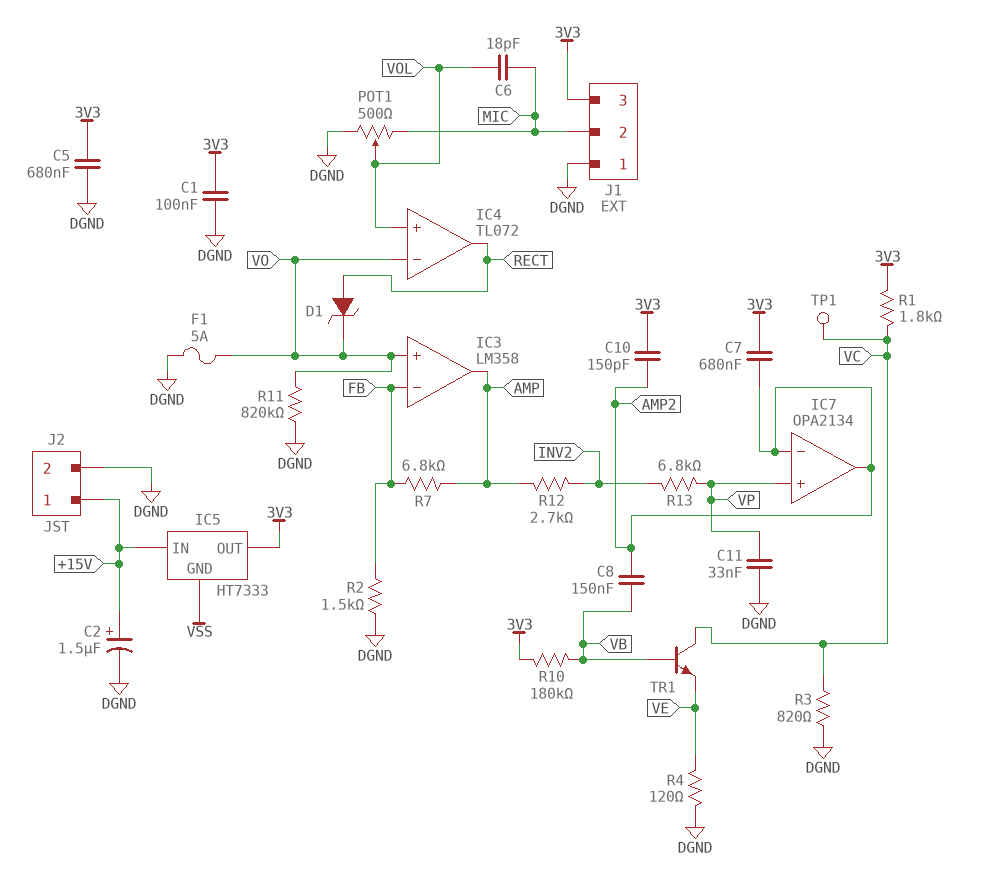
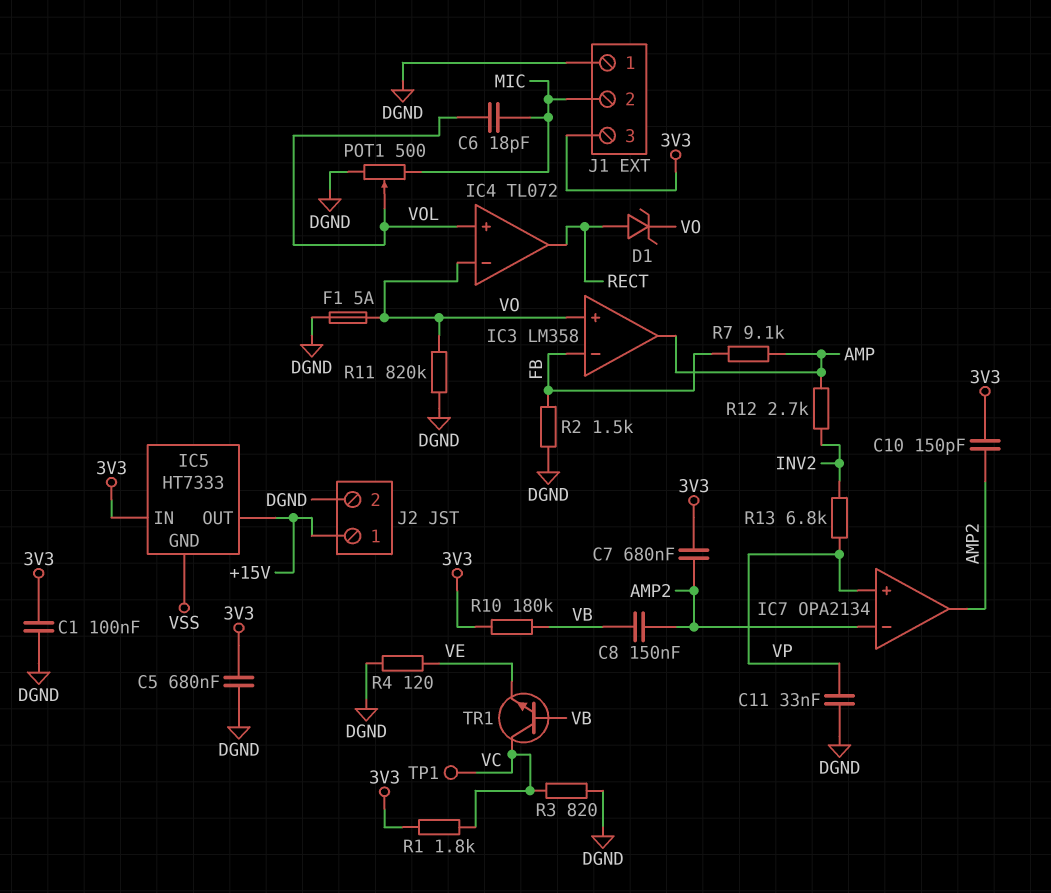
C2: 1.5uF (plus +15V, minus DGND) -> none
IC5 pin IN: +15V -> 3V3
IC5 pin OUT: 3V3 -> +15V
R7: 6.8k (AMP, FB) -> 9.1k (AMP, FB)

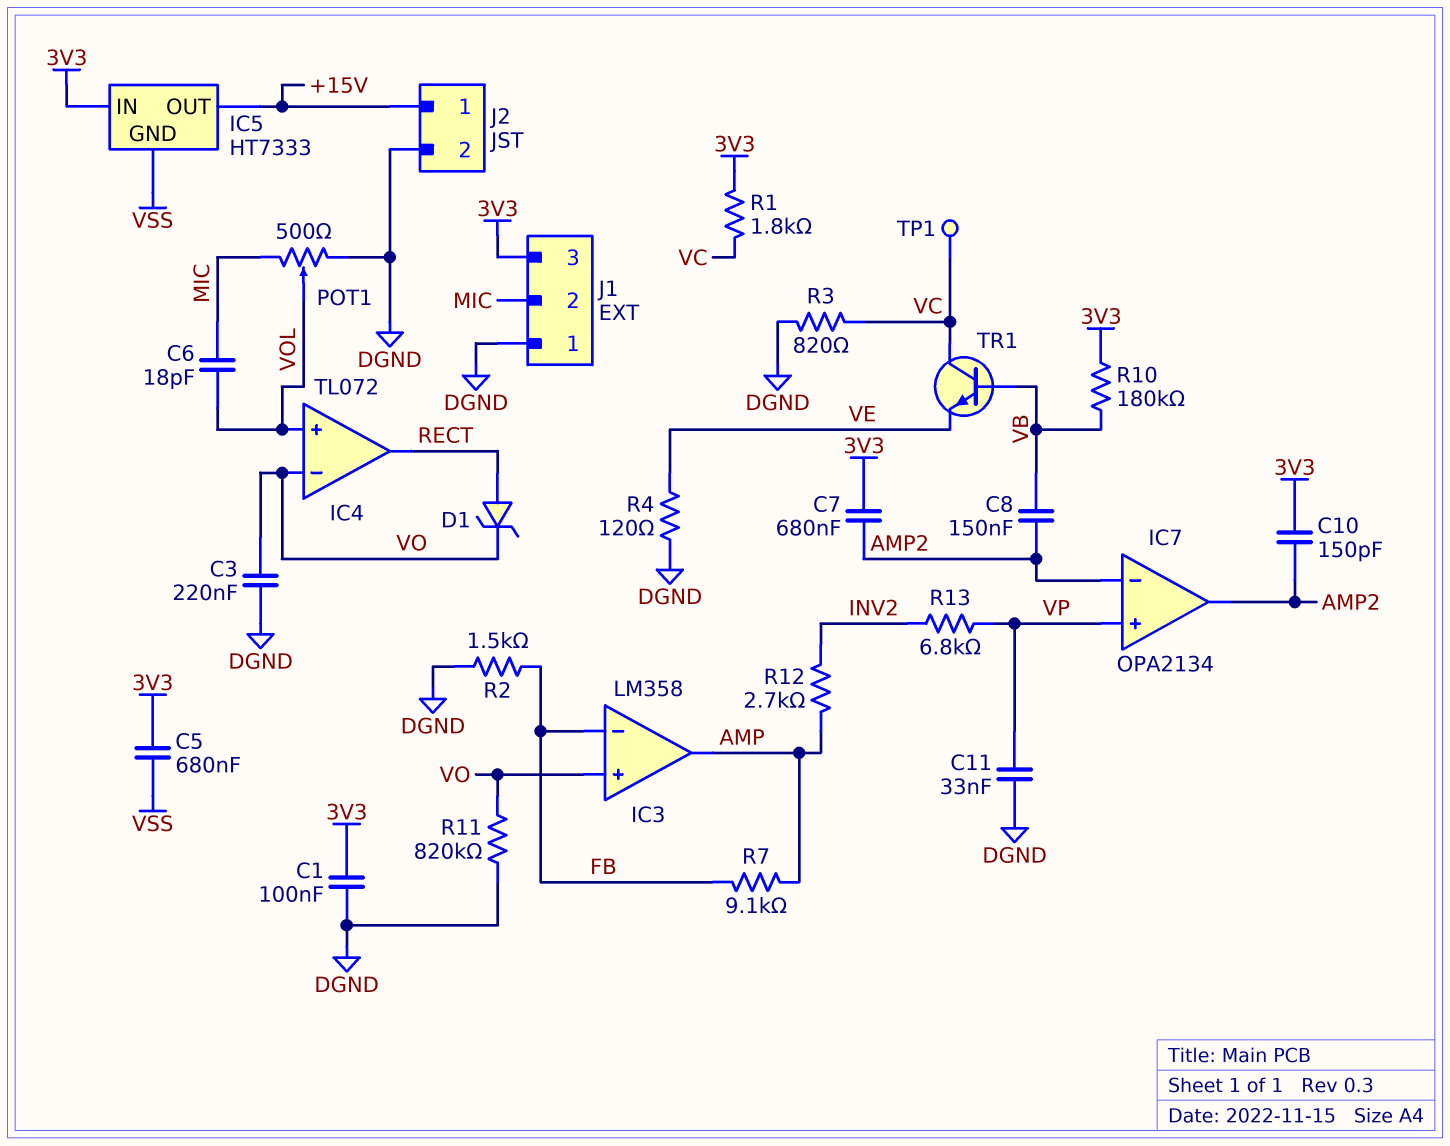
C3: none -> 220nF (DGND, VO)
C5: 680nF (3V3, DGND) -> 680nF (3V3, VSS)
F1: 5A (DGND, VO) -> none

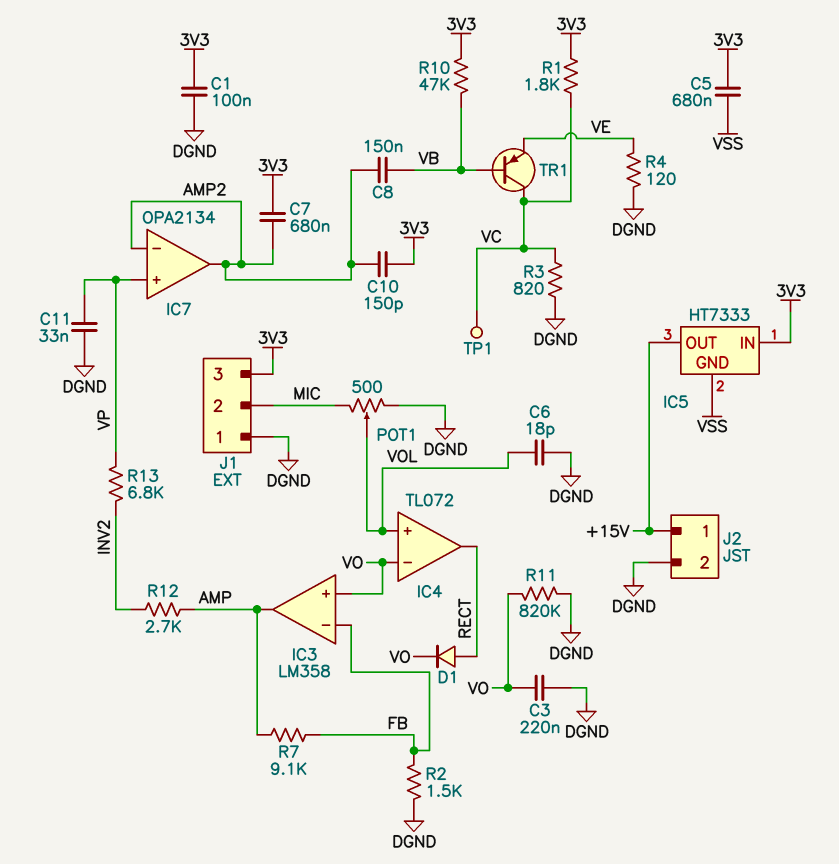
C6: 18pF (MIC, VOL) -> 18pF (DGND, VOL)
D1: zener (A RECT, K VO) -> diode (A RECT, K VO)
R10: 180k (3V3, VB) -> 47k (3V3, VB)
TR1: NPN (B VB, C VC, E VE) -> PNP (B VB, C VC, E VE)

